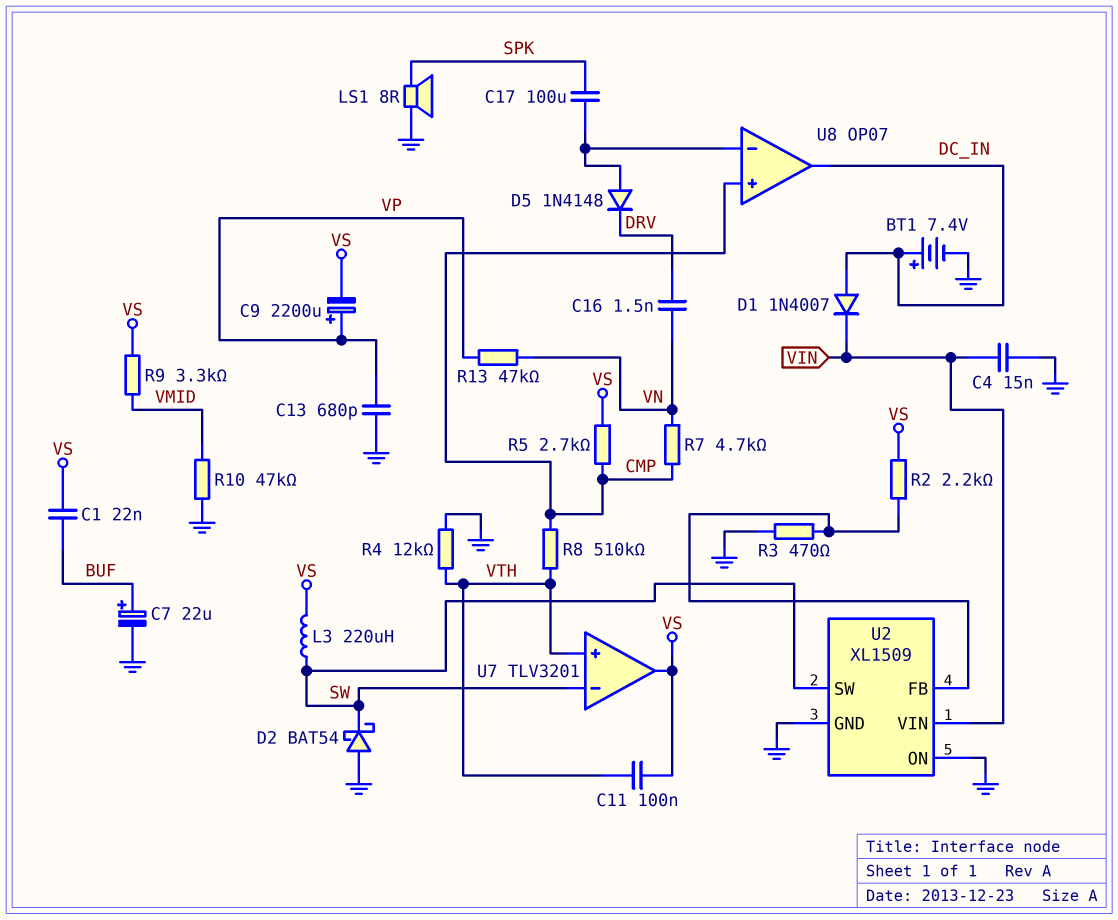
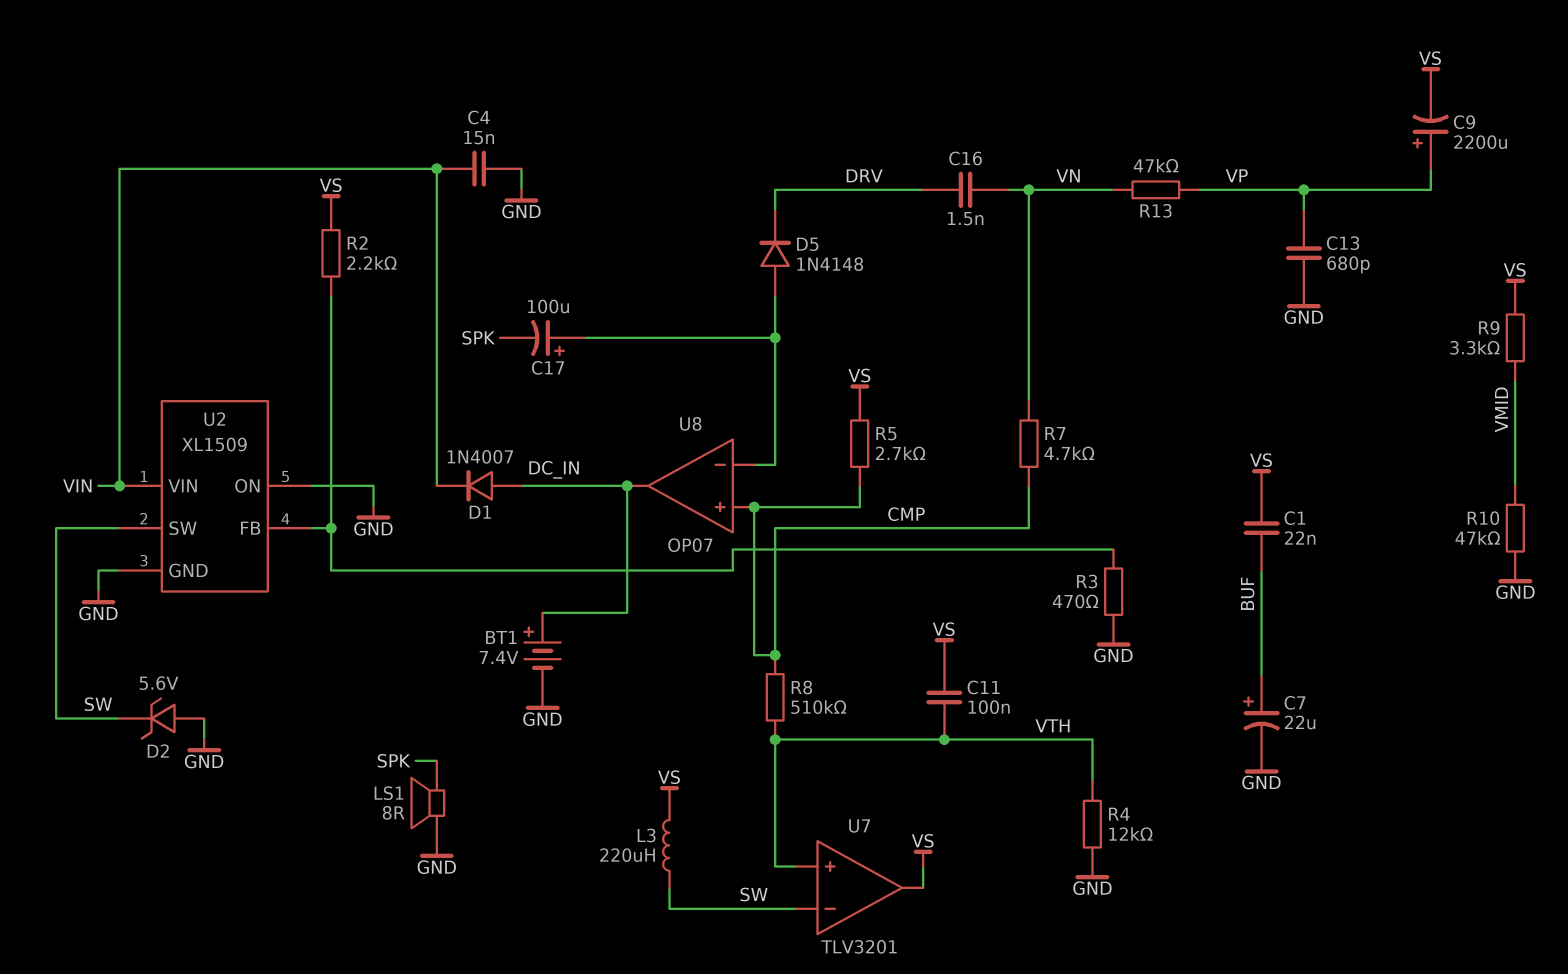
C17: 100uF (SPK, U8/in-) -> 100uF (plus U8/in-, minus SPK)
D2: schottky BAT54 (A GND, K SW) -> zener 5.6V (A GND, K SW)

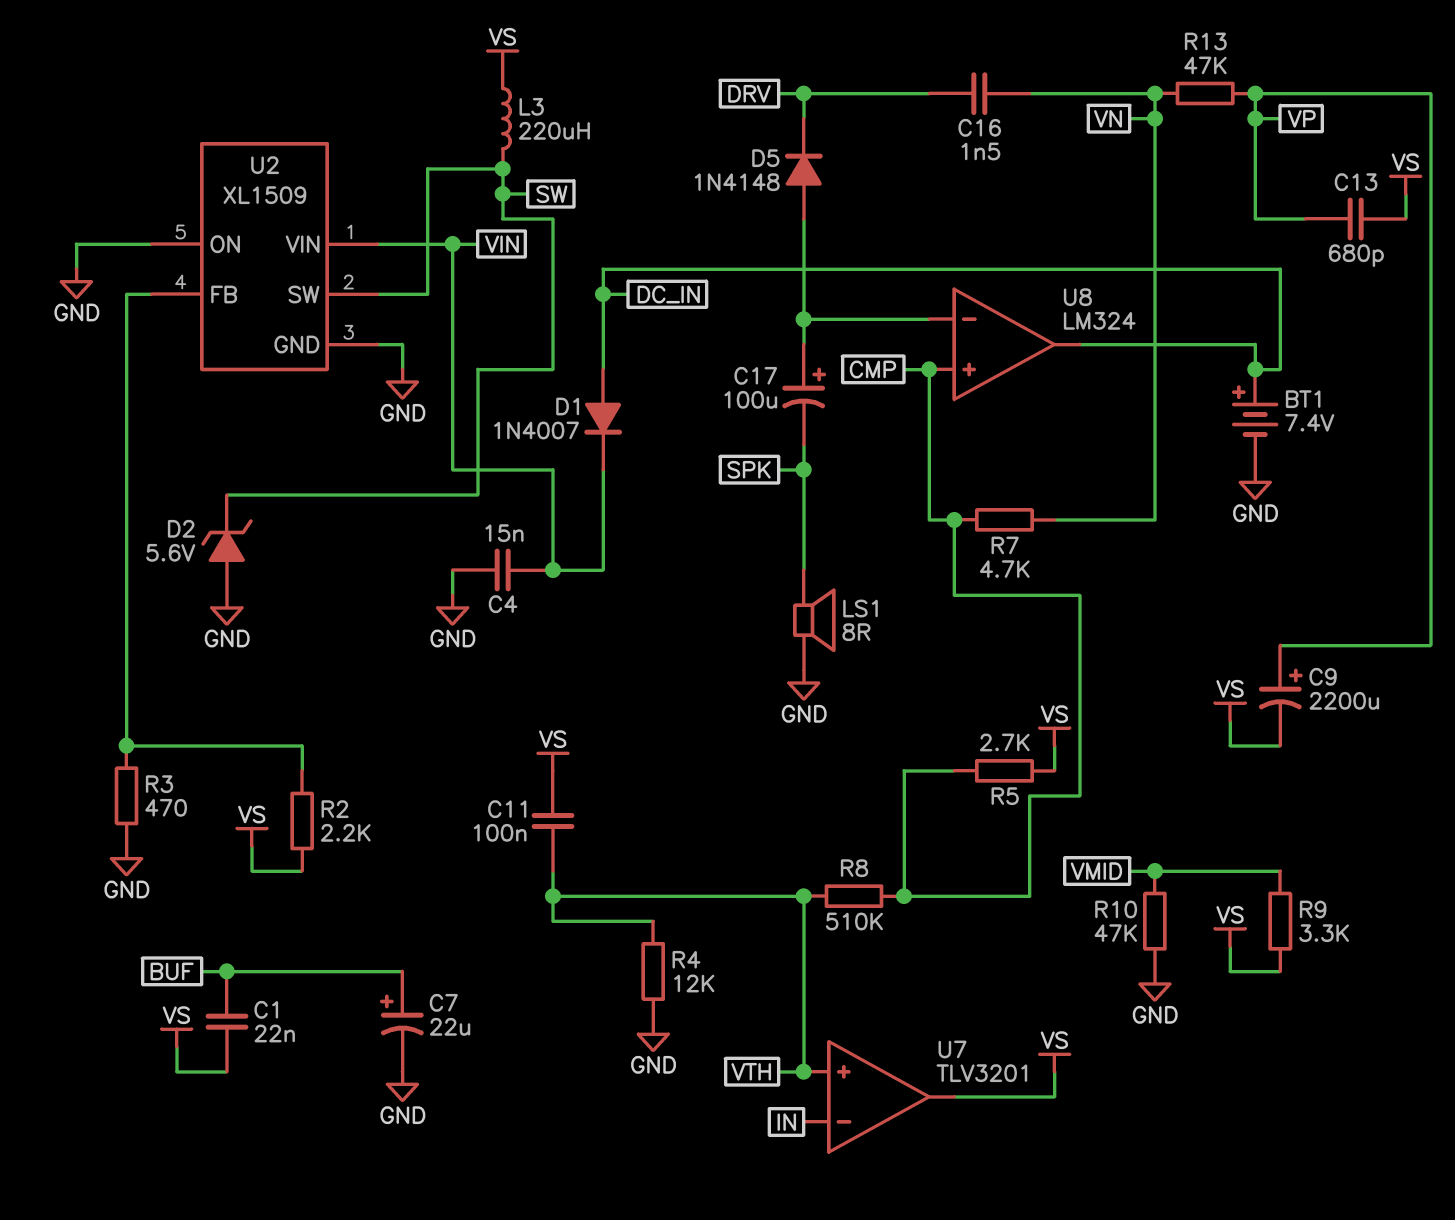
C13: 680pF (GND, VP) -> 680pF (VP, VS)
U7 pin in-: SW -> IN
U8: OP07 -> LM324

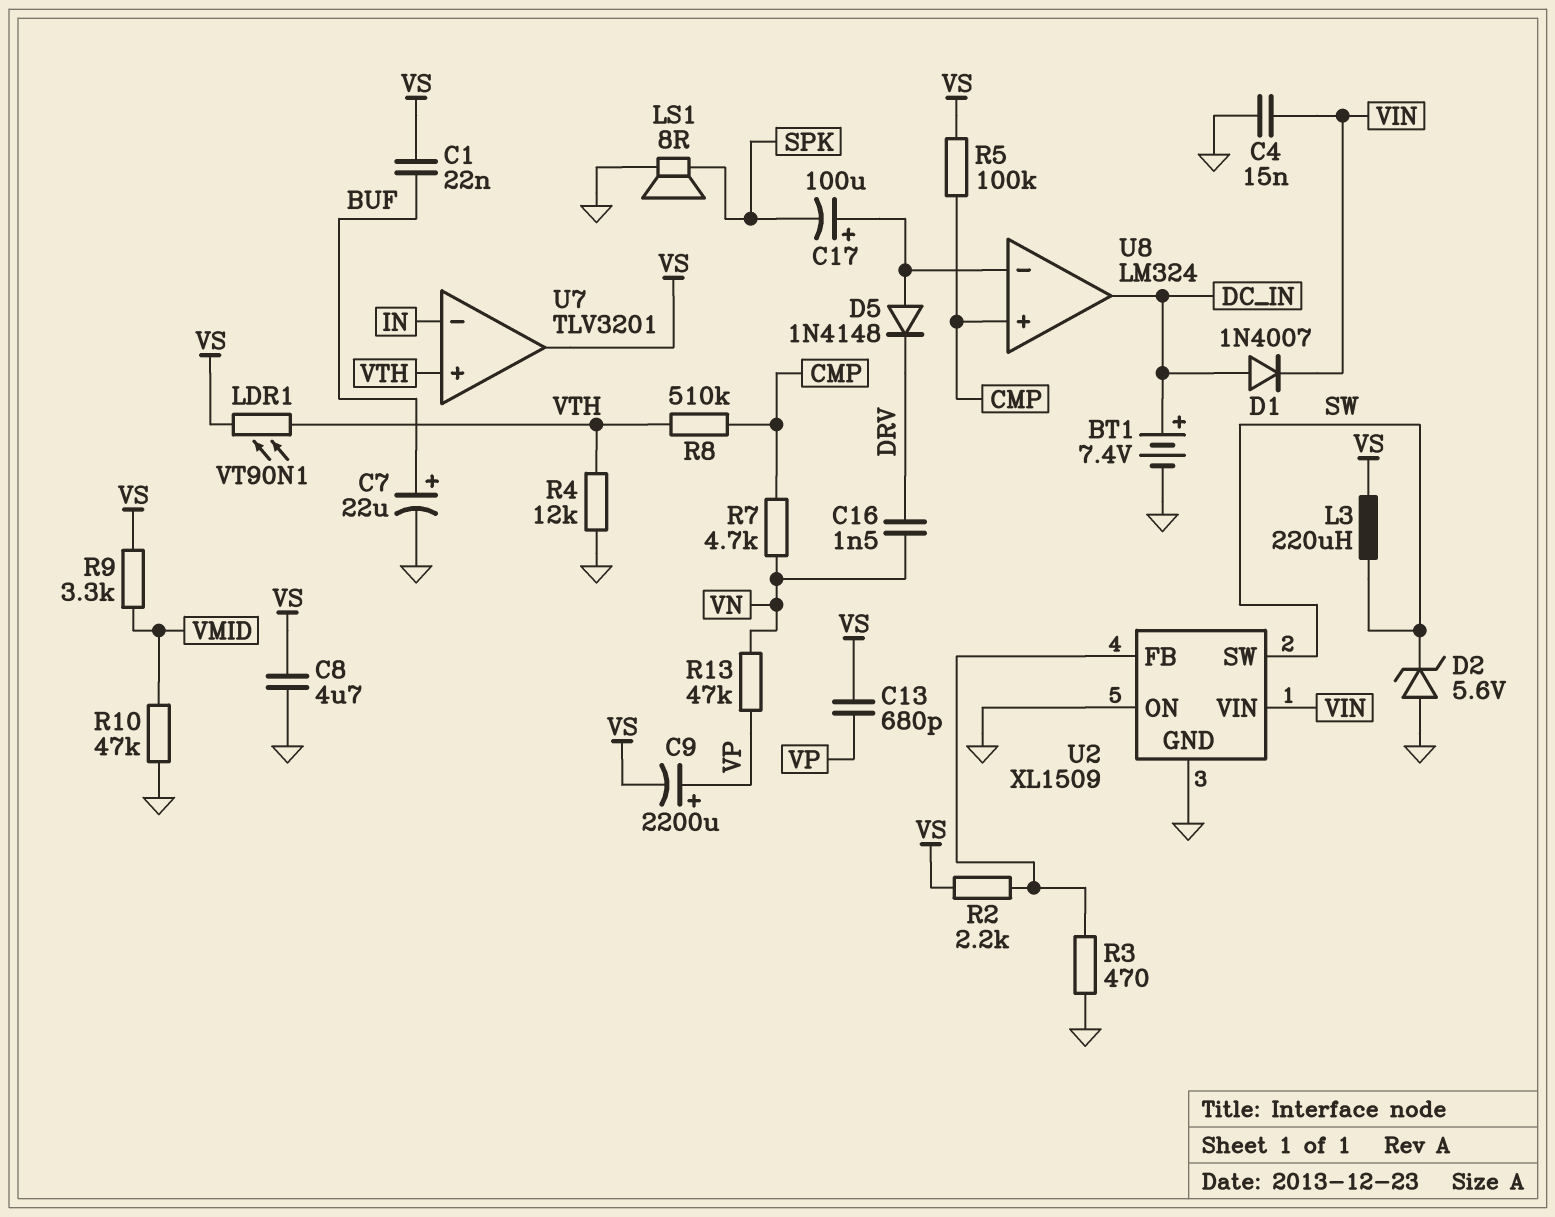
C8: none -> 4.7uF (GND, VS)
C11: 100nF (VS, VTH) -> none
LDR1: none -> VT90N1 (VS, VTH)
R5: 2.7k (CMP, VS) -> 100k (CMP, VS)

